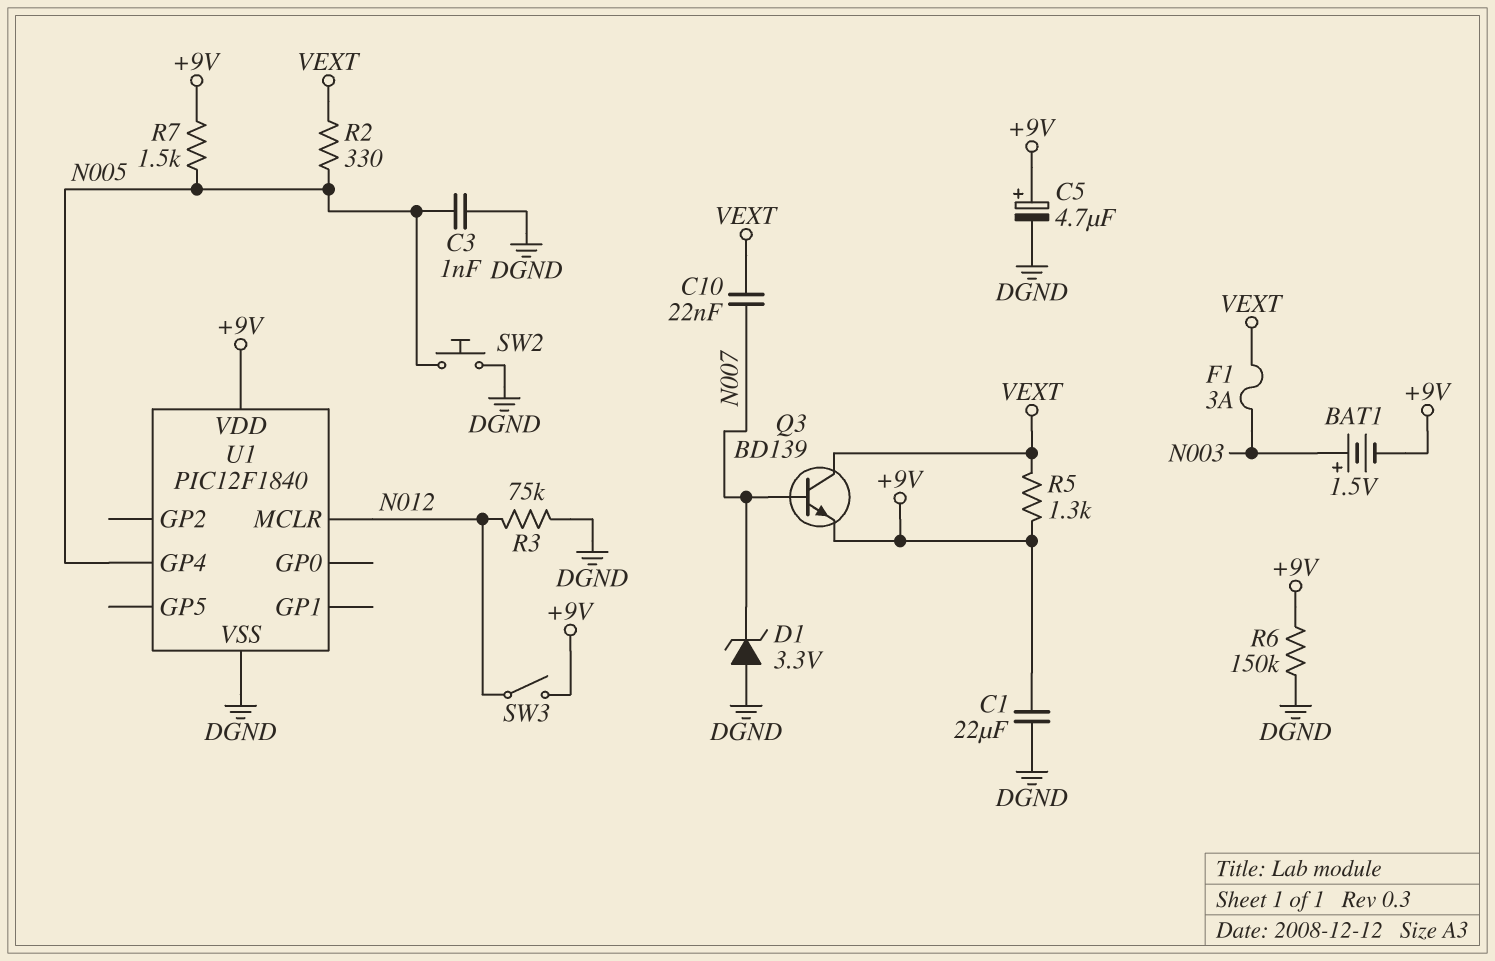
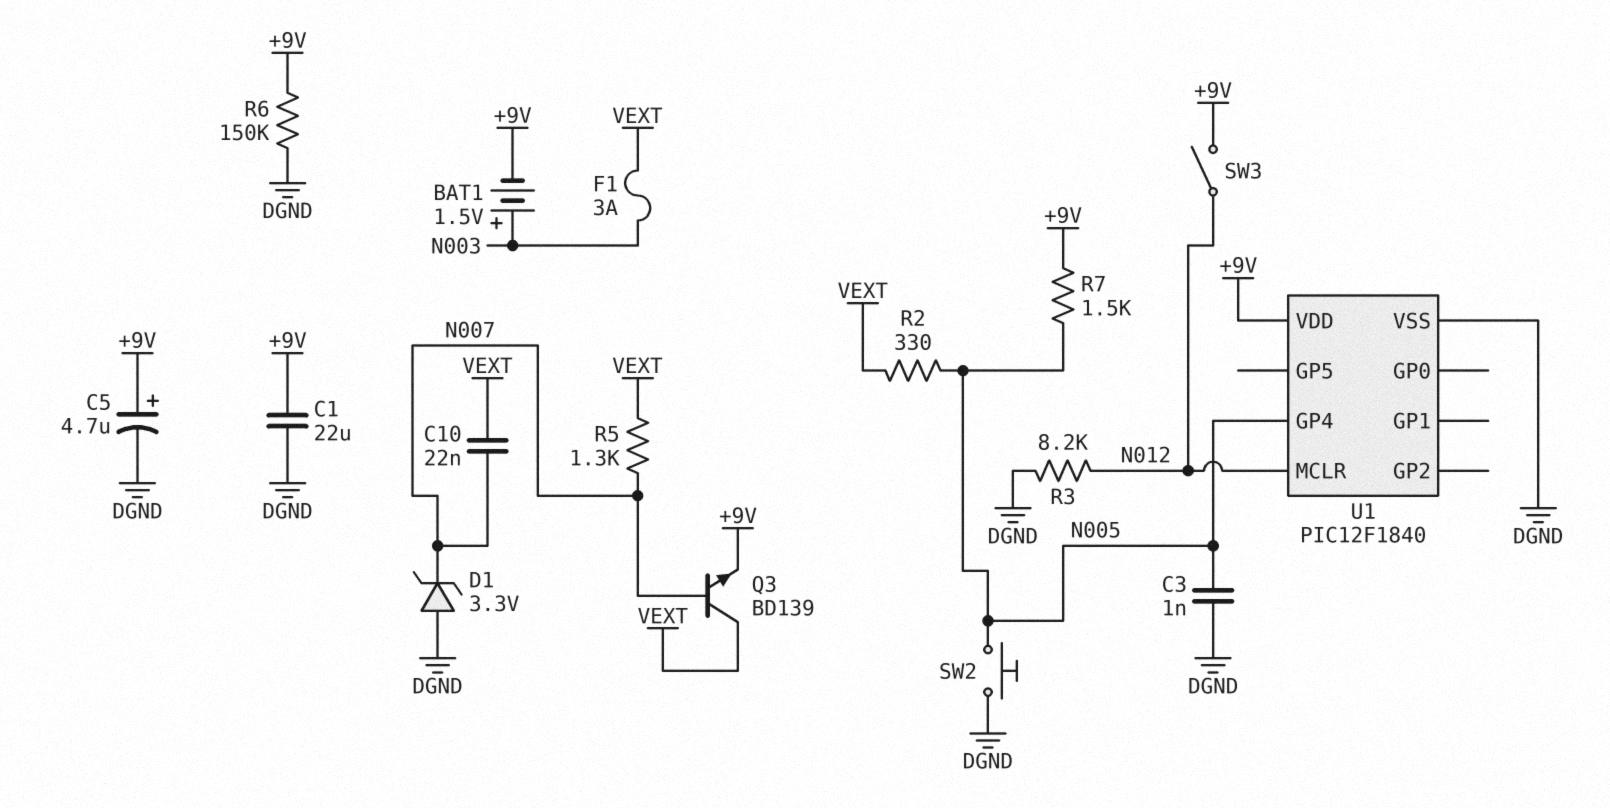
R3: 75k (DGND, N012) -> 8.2k (DGND, N012)
R5: 1.3k (+9V, VEXT) -> 1.3k (N007, VEXT)

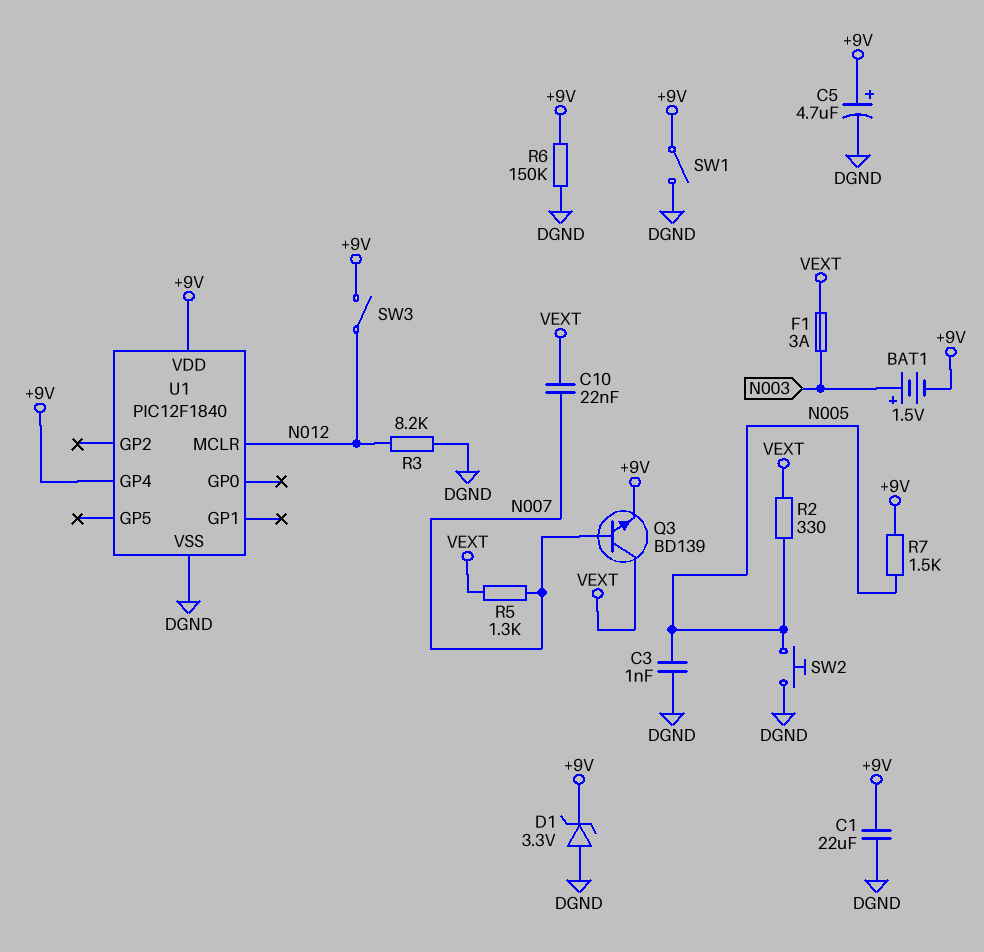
D1: zener 3.3V (A DGND, K N007) -> zener 3.3V (A DGND, K +9V)
SW1: none -> switch (+9V, DGND)
U1 pin GP4: N005 -> +9V

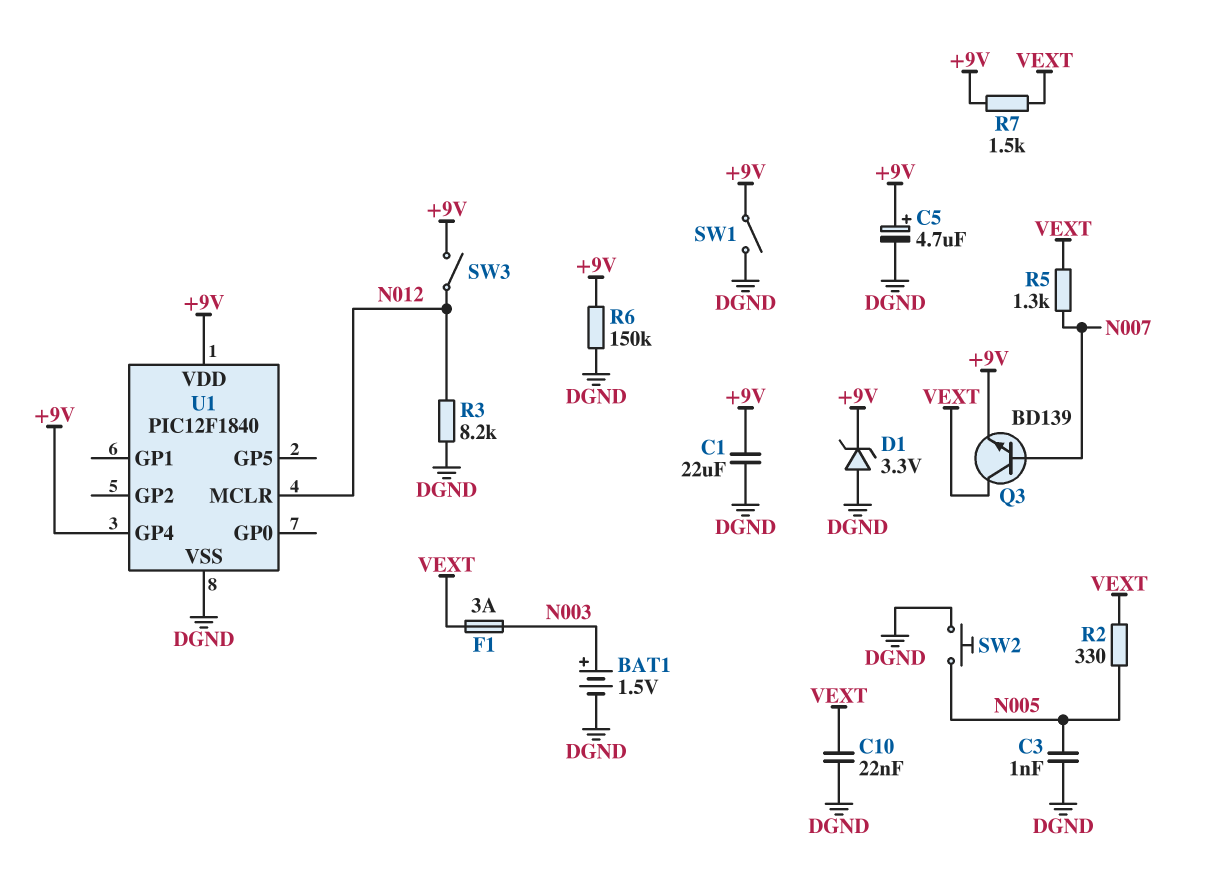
BAT1: 1.5V (plus N003, minus +9V) -> 1.5V (plus N003, minus DGND)
C10: 22nF (N007, VEXT) -> 22nF (DGND, VEXT)
R7: 1.5k (+9V, N005) -> 1.5k (+9V, VEXT)

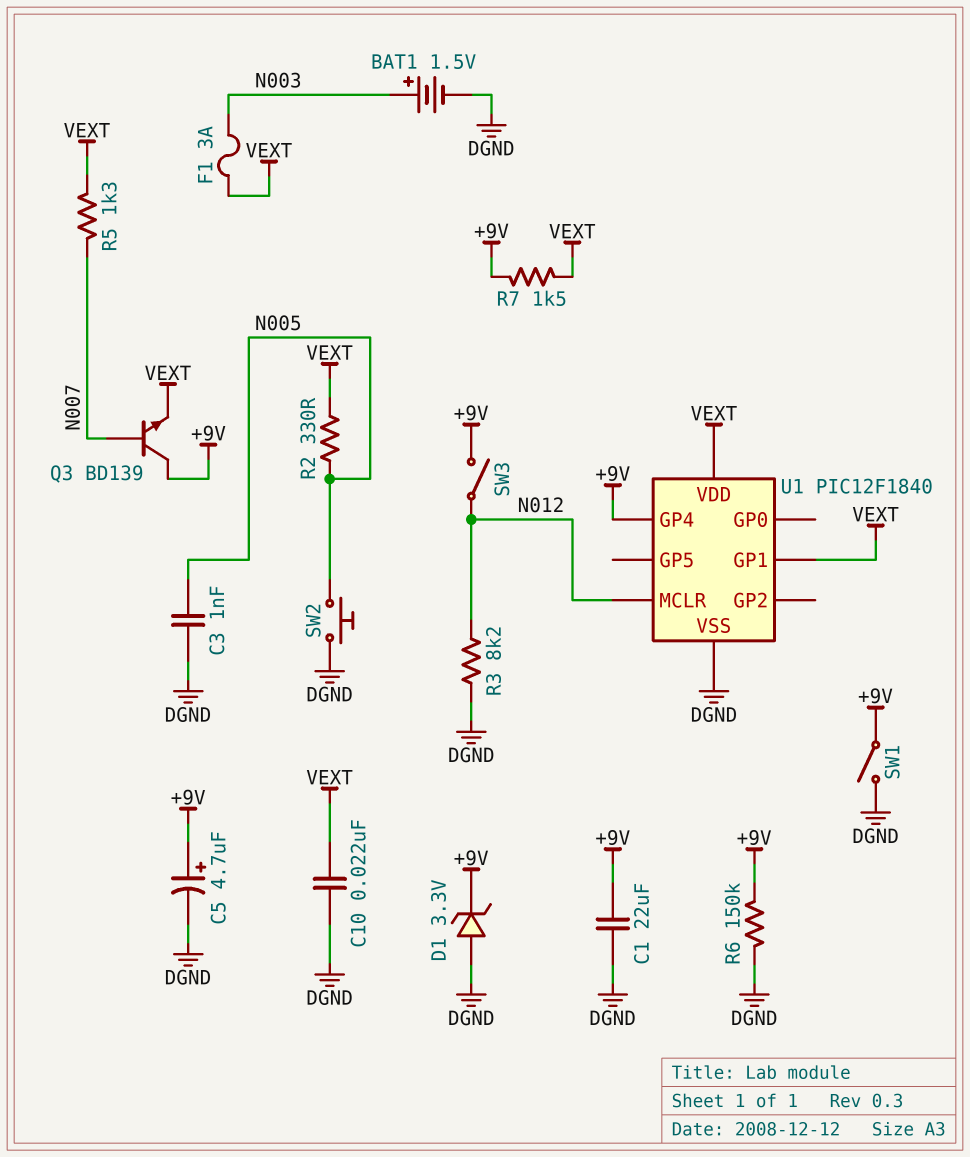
Q3: NPN BD139 (B N007, C VEXT, E +9V) -> NPN BD139 (B N007, C +9V, E VEXT)
U1 pin GP1: none -> VEXT
U1 pin VDD: +9V -> VEXT

